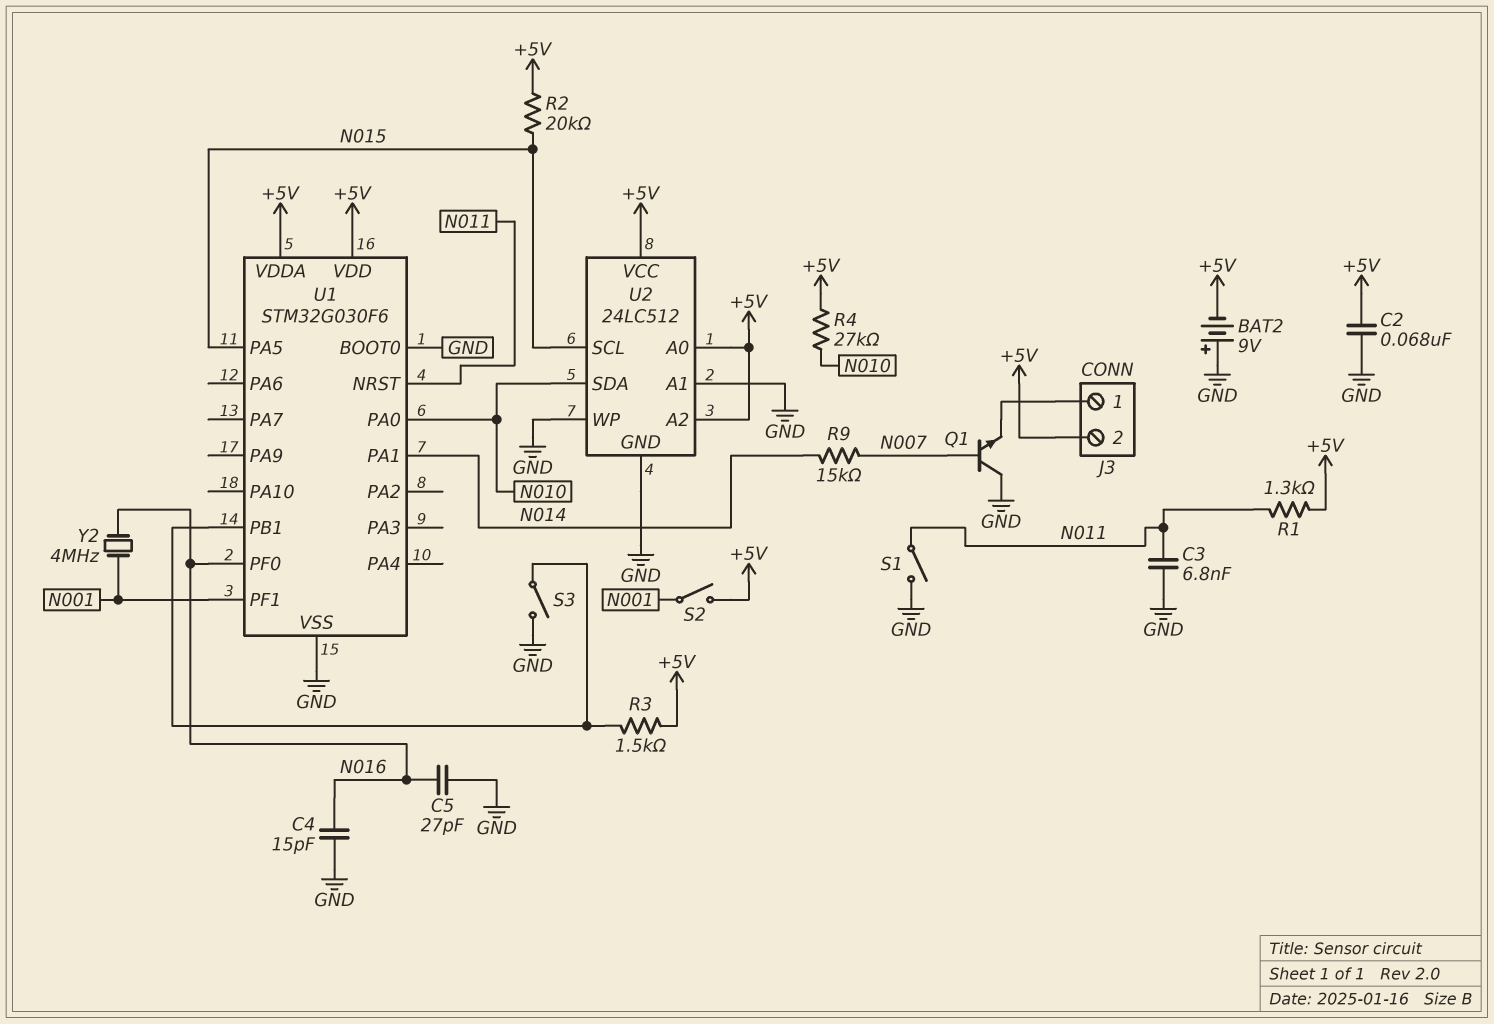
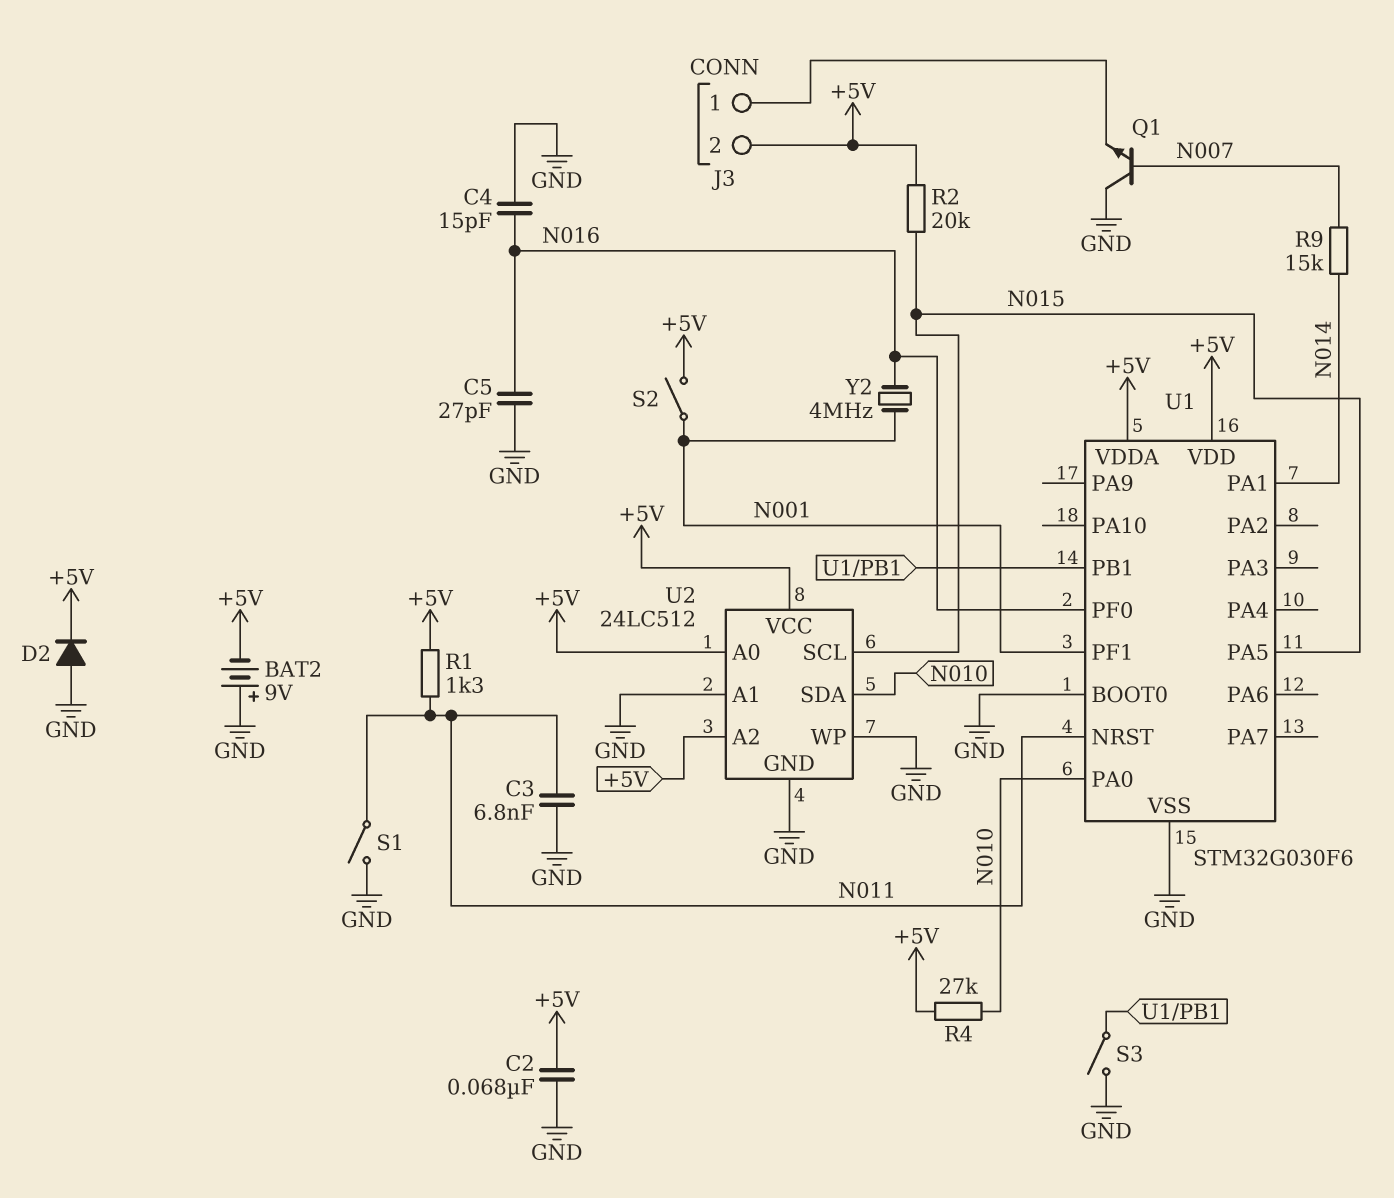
D2: none -> diode (A GND, K +5V)
R3: 1.5k (+5V, U1/PB1) -> none

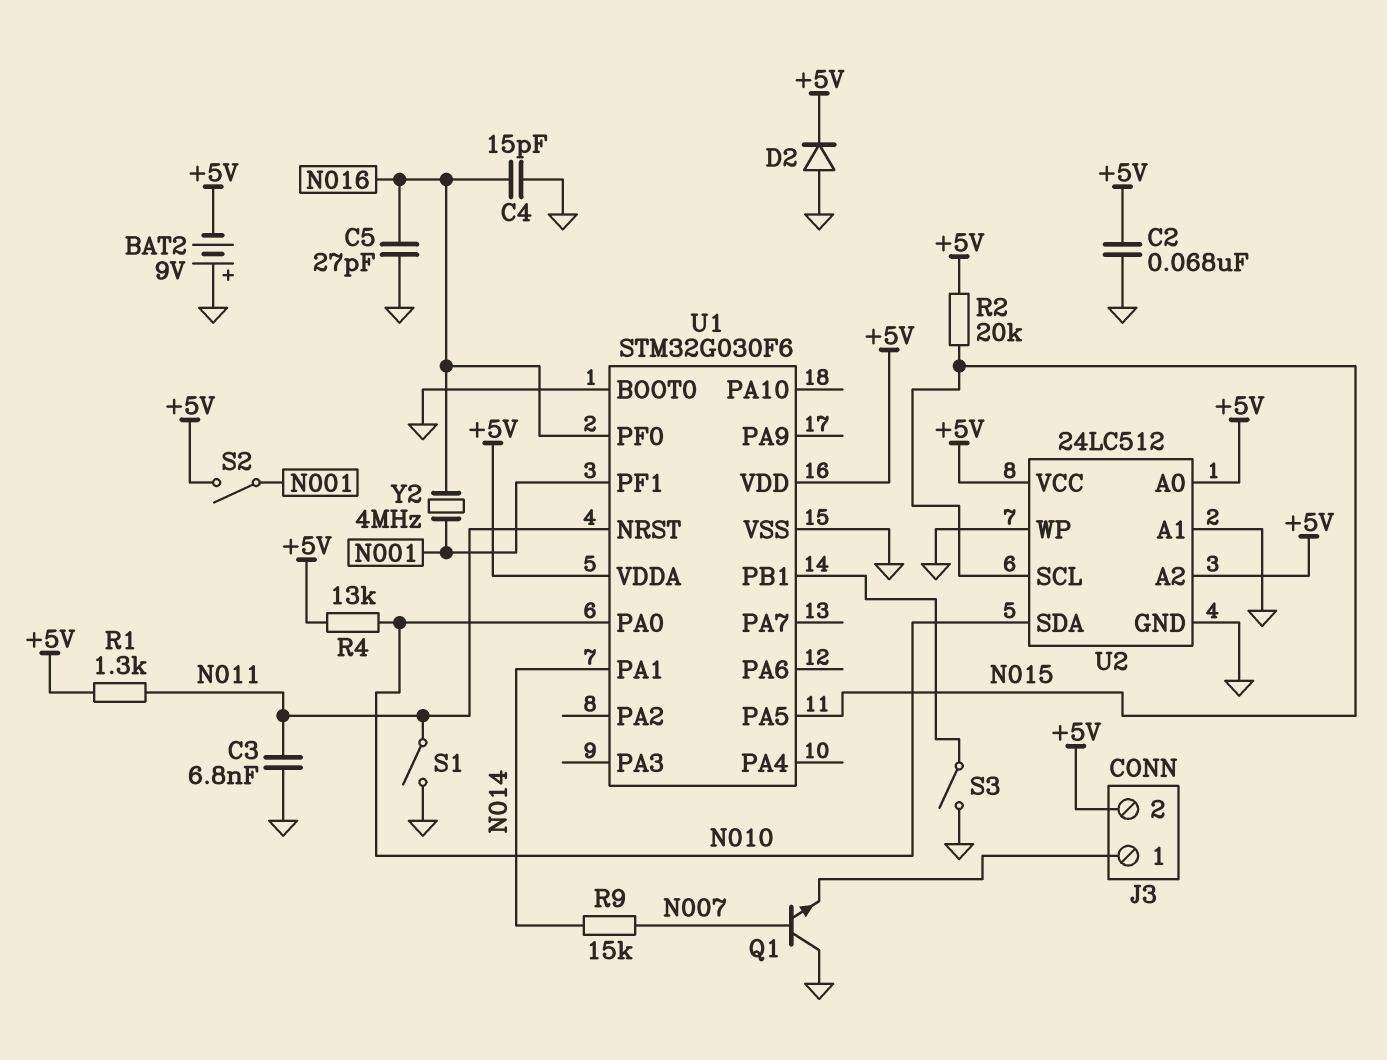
R4: 27k (+5V, N010) -> 13k (+5V, N010)

